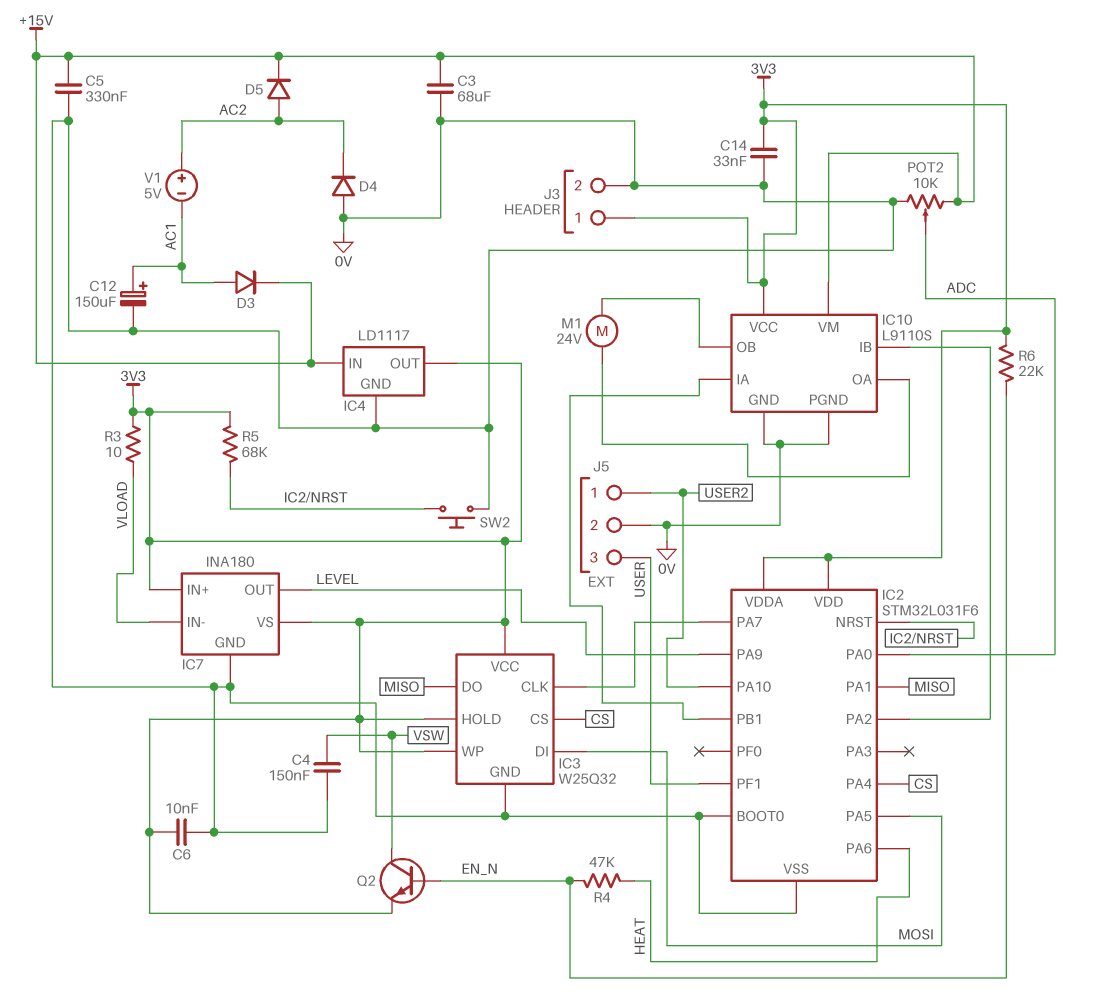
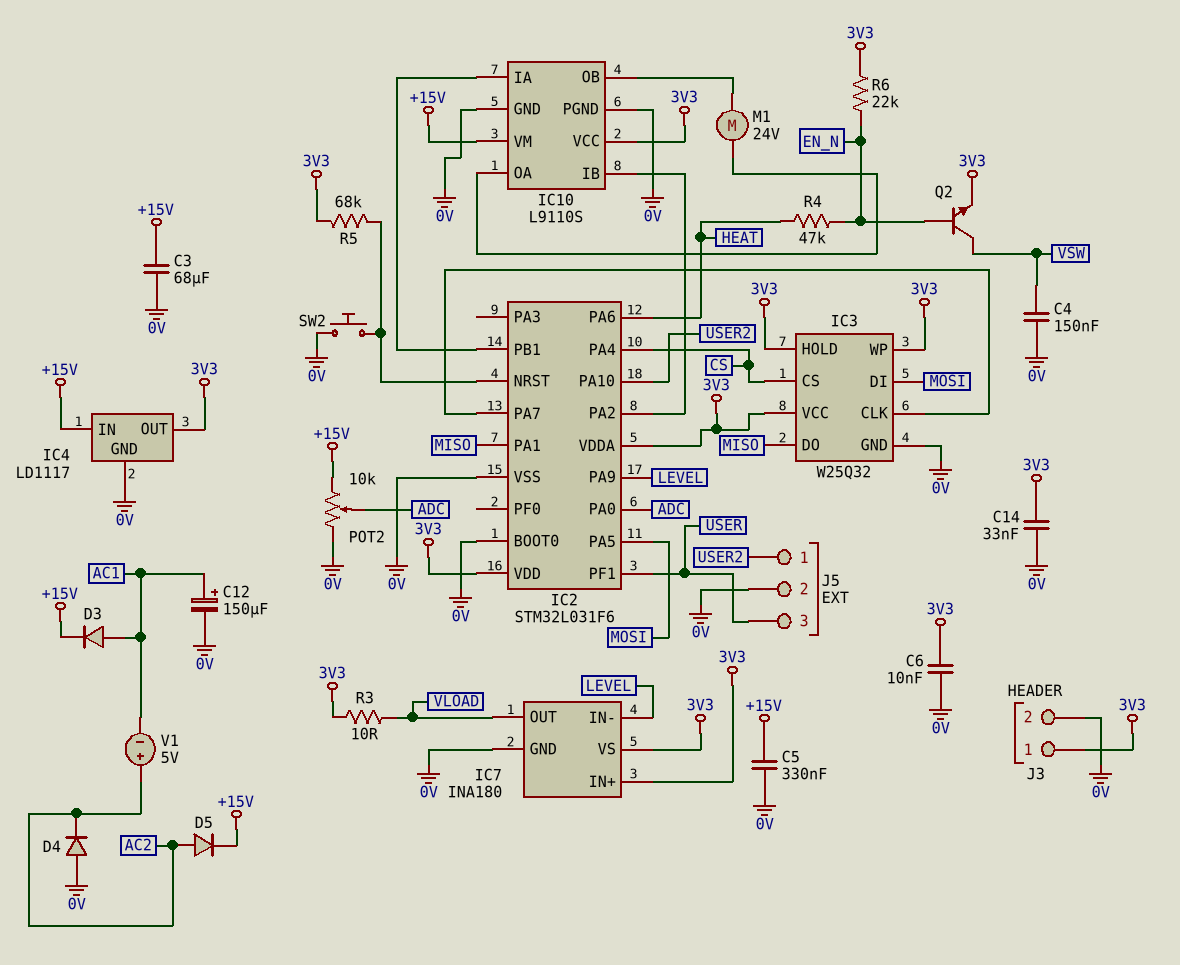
IC7 pin IN-: VLOAD -> LEVEL
IC7 pin OUT: LEVEL -> VLOAD

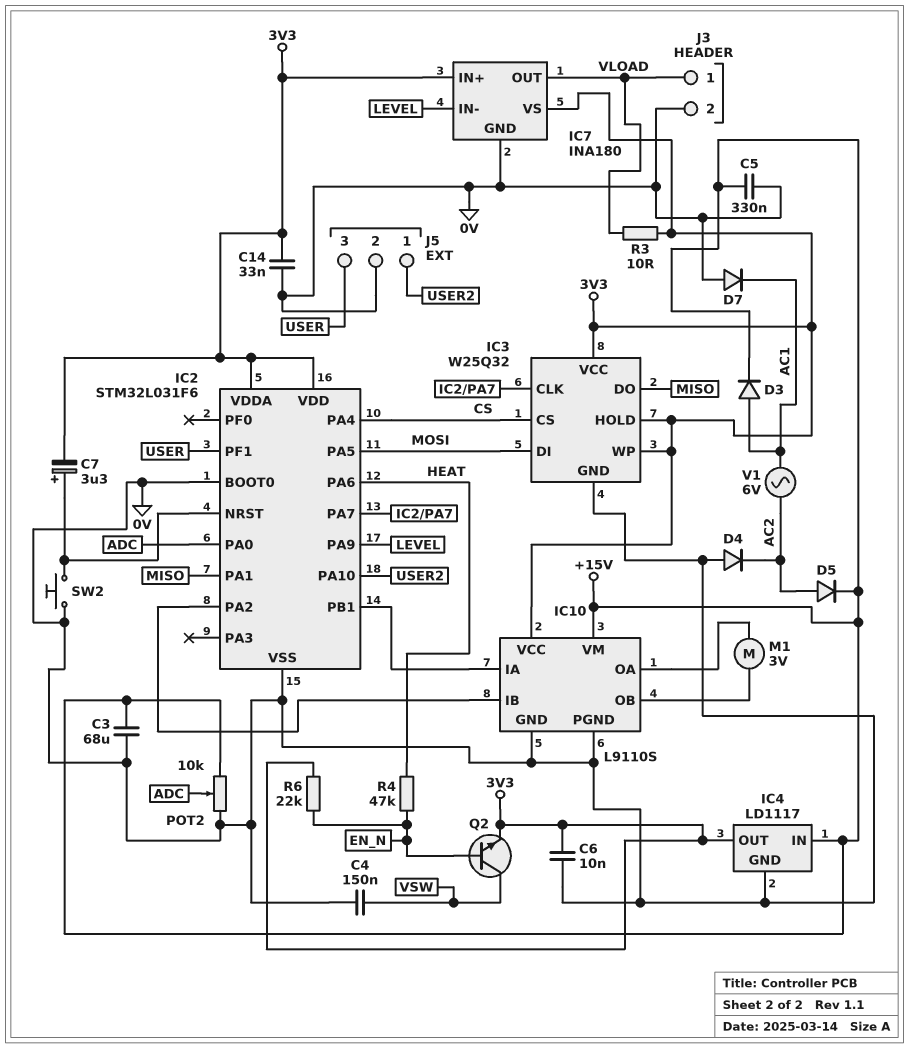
C7: none -> 3.3uF (plus IC2/NRST, minus 3V3)
C12: 150uF (plus AC1, minus 0V) -> none
D7: none -> diode (A 0V, K AC1)
J3 pin 1: 3V3 -> VLOAD
M1: motor 24V (IC10/OA, IC10/OB) -> motor 3V (IC10/OA, IC10/OB)
R5: 68k (3V3, IC2/NRST) -> none
V1: 5V (plus AC2, minus AC1) -> AC 6V (AC1, AC2)

